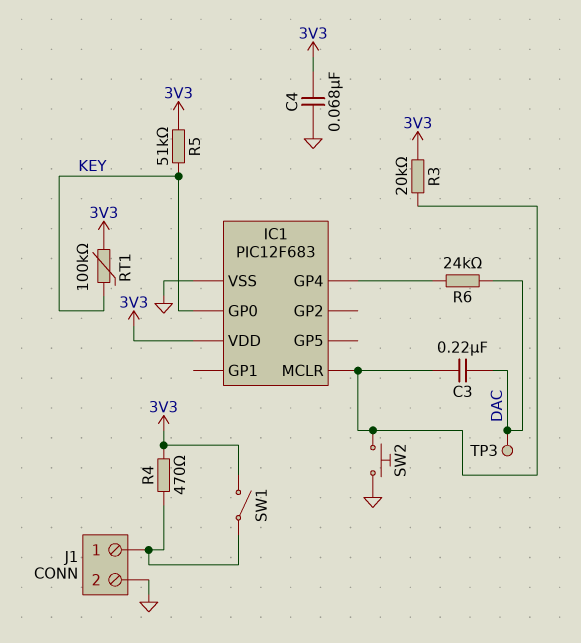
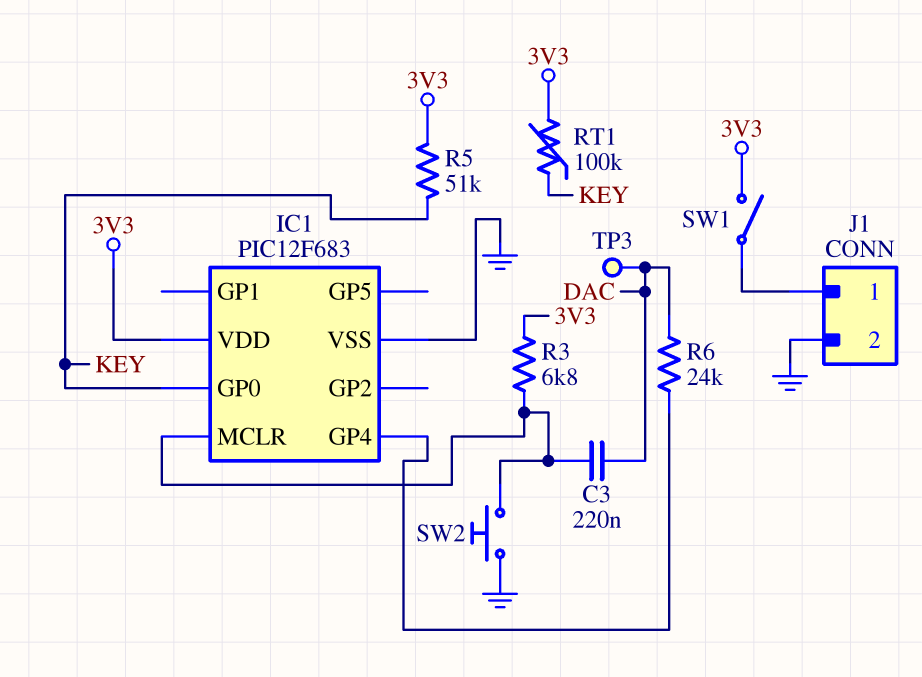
C4: 68nF (3V3, GND) -> none
R3: 20k (3V3, IC1/MCLR) -> 6.8k (3V3, IC1/MCLR)
R4: 470 (3V3, J1/1) -> none

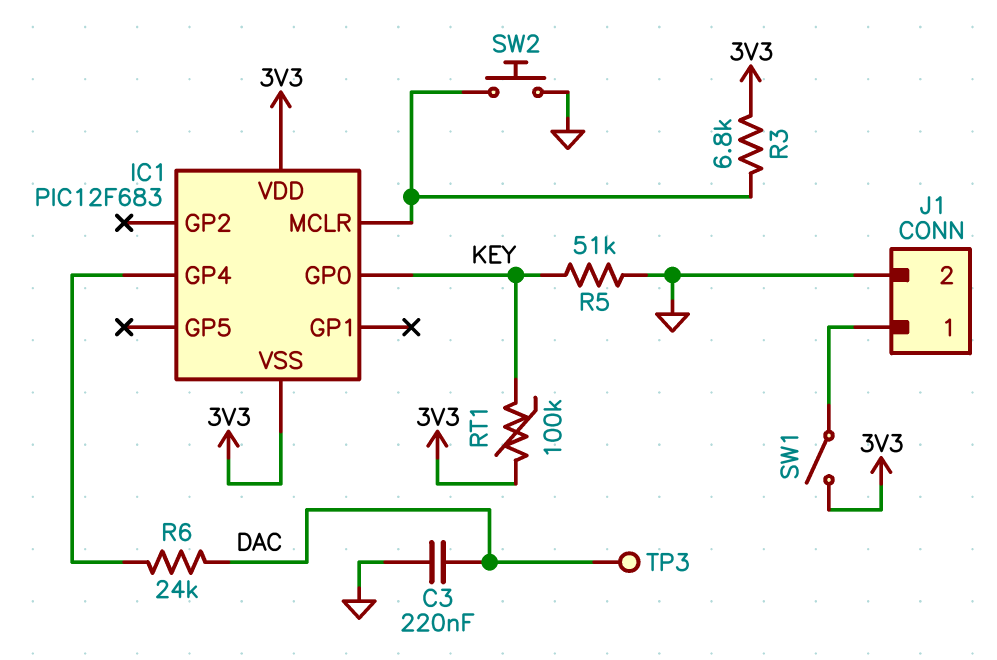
C3: 220nF (DAC, IC1/MCLR) -> 220nF (DAC, GND)
IC1 pin VSS: GND -> 3V3
R5: 51k (3V3, KEY) -> 51k (GND, KEY)

